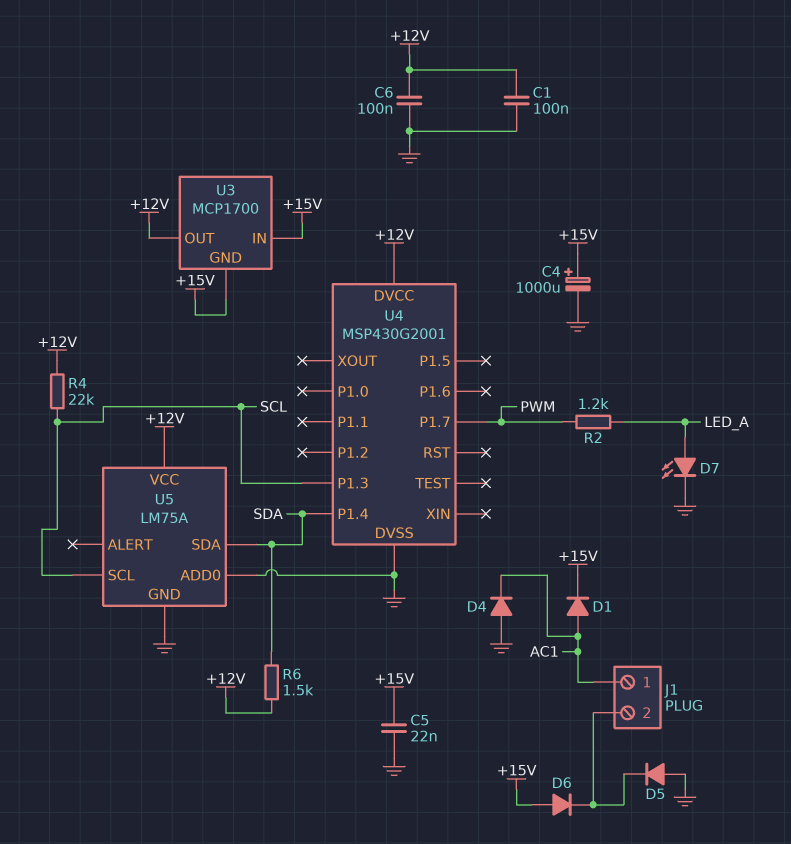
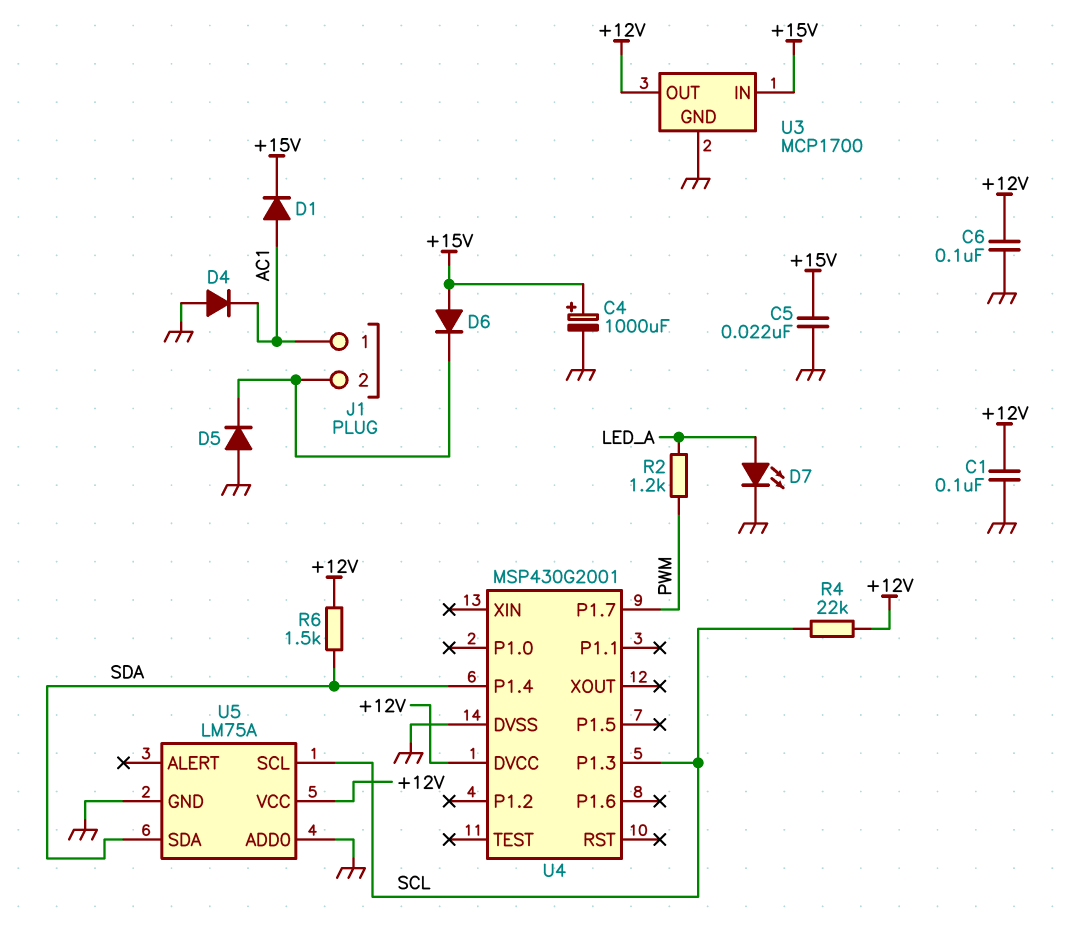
U3 pin GND: +15V -> GND

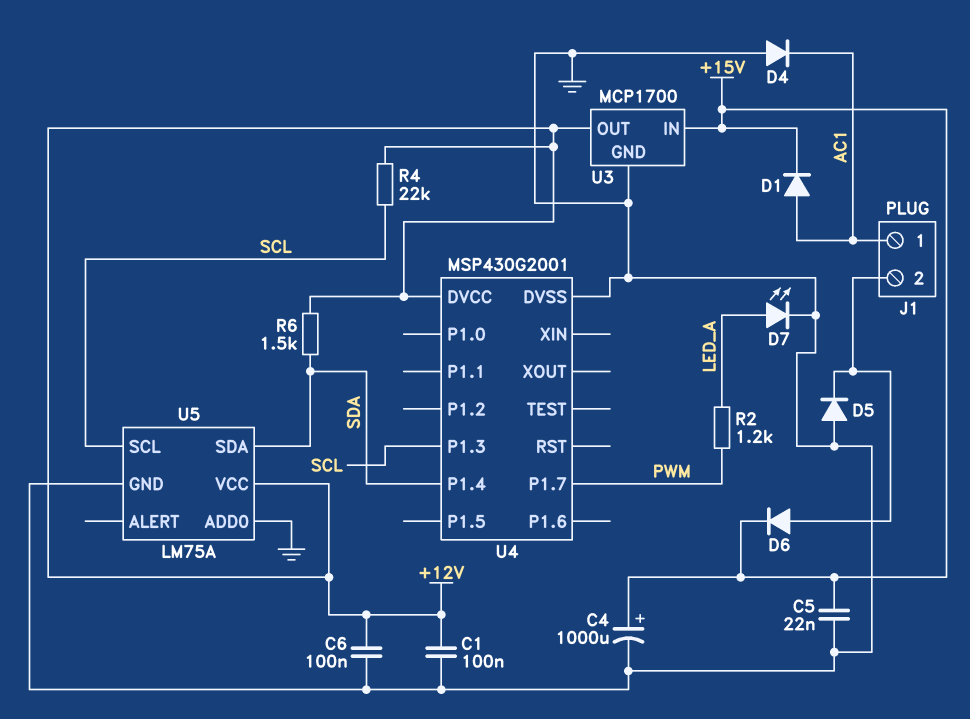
D6: diode (A +15V, K J1/2) -> diode (A J1/2, K +15V)

